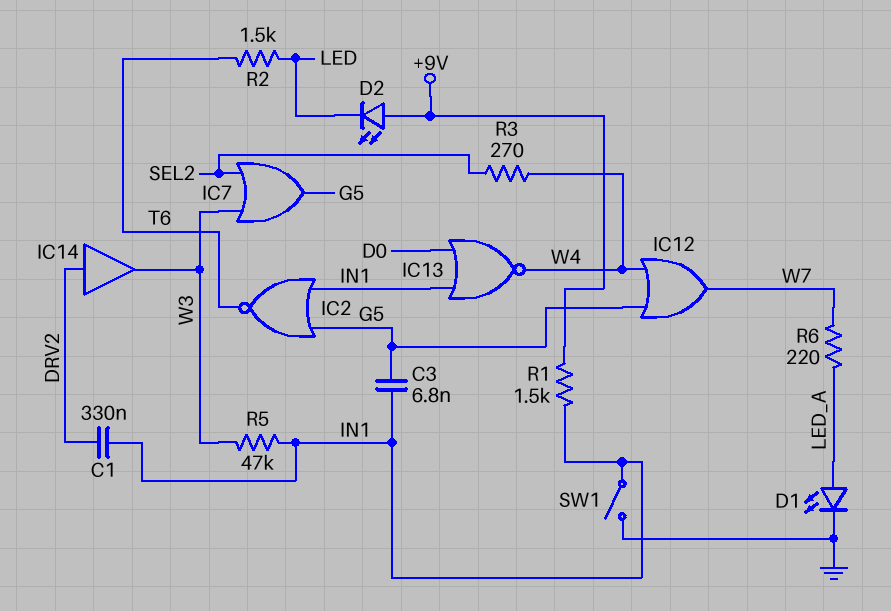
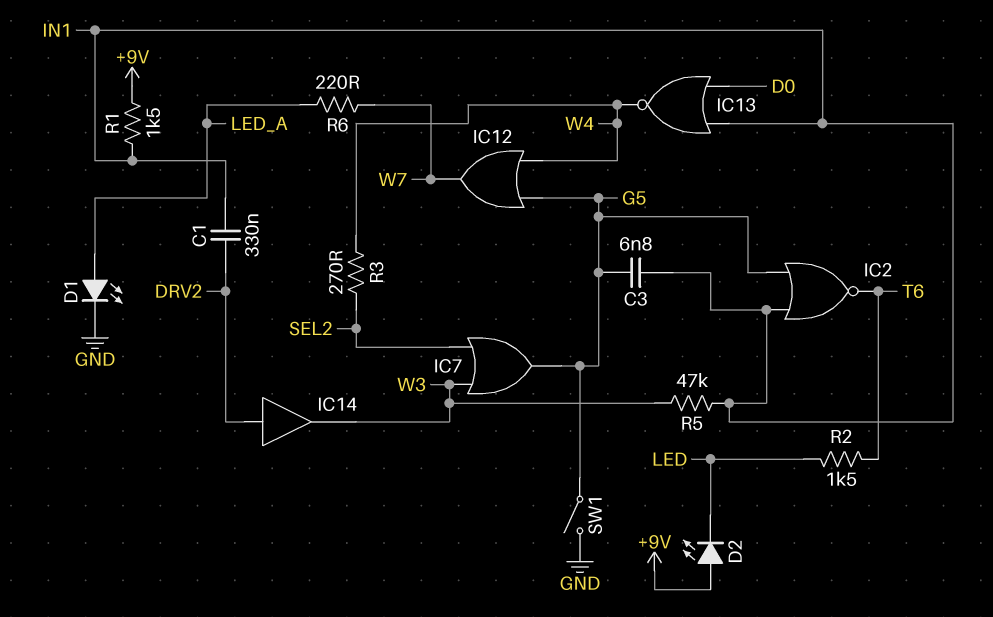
SW1: switch (GND, IN1) -> switch (G5, GND)

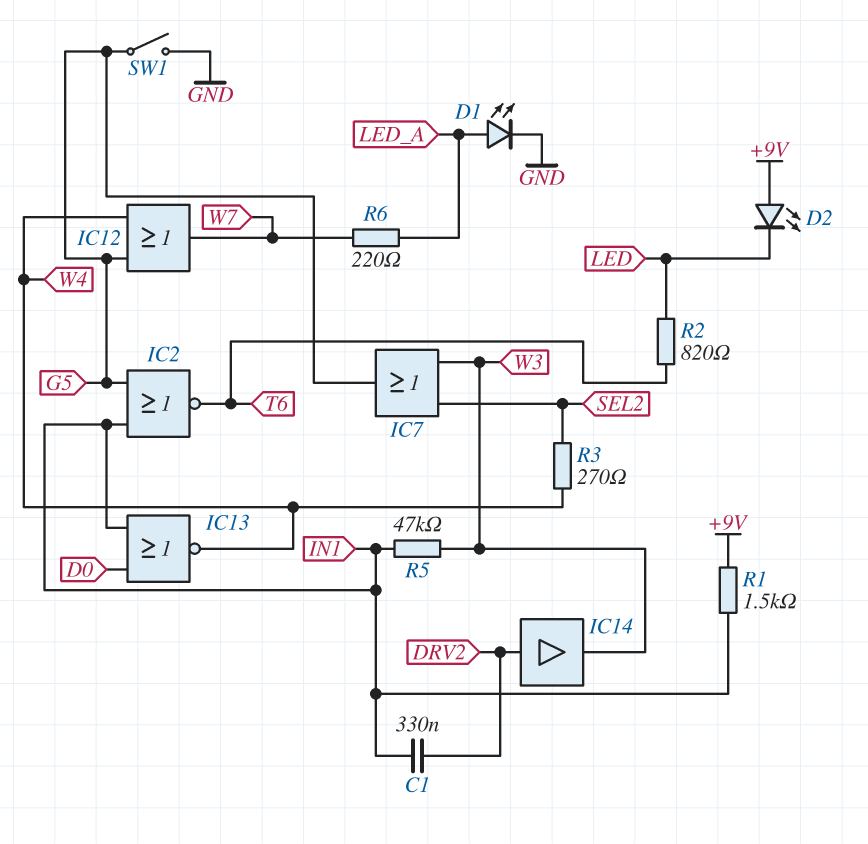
C3: 6.8nF (G5, IN1) -> none
R2: 1.5k (LED, T6) -> 820 (LED, T6)

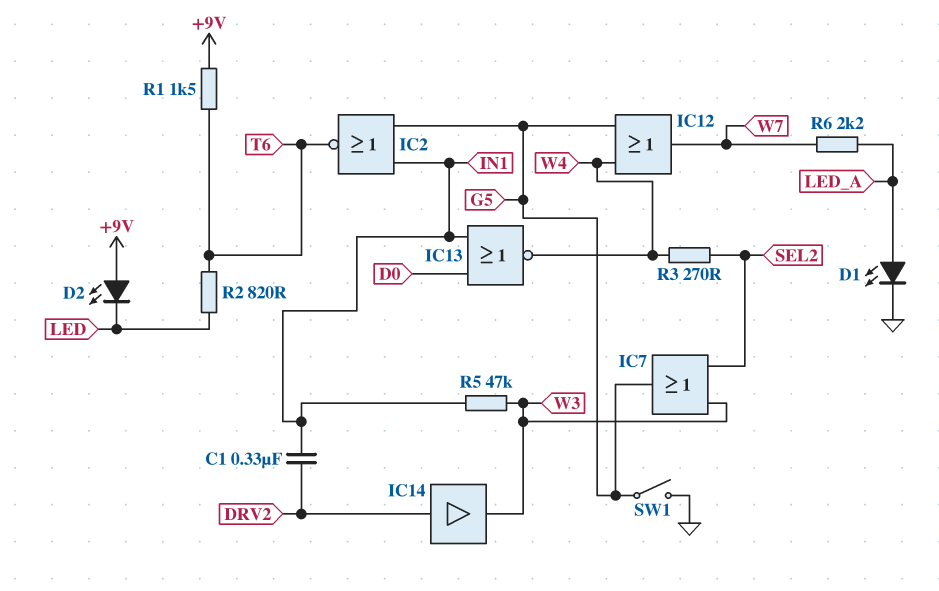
R1: 1.5k (+9V, IN1) -> 1.5k (+9V, T6)
R6: 220 (LED_A, W7) -> 2.2k (LED_A, W7)

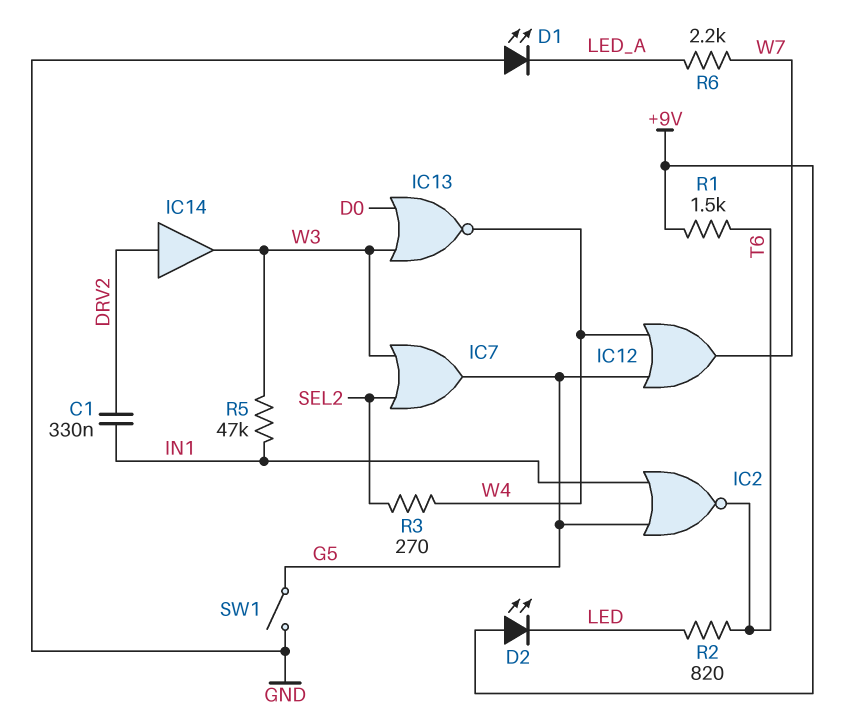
D1: LED (A LED_A, K GND) -> LED (A GND, K LED_A)
IC13: NOR (in D0, in IN1, out W4) -> NOR (in D0, in W3, out W4)

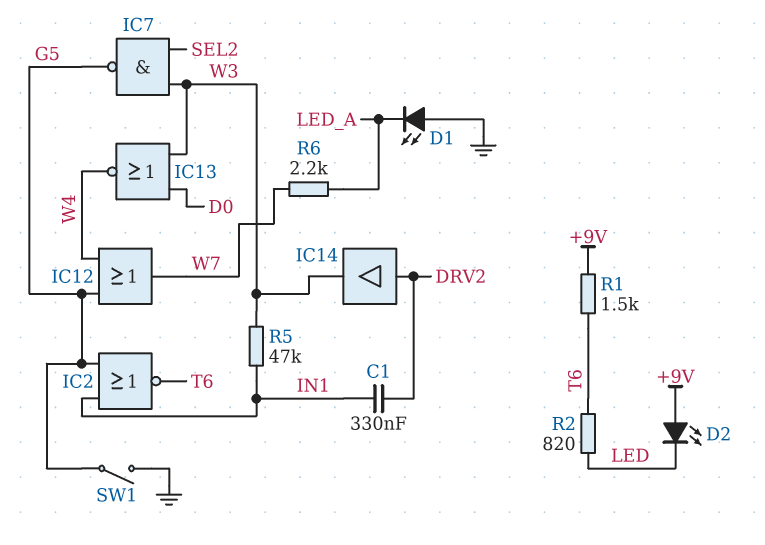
IC7: OR (in SEL2, in W3, out G5) -> NAND (in SEL2, in W3, out G5)
R3: 270 (SEL2, W4) -> none

